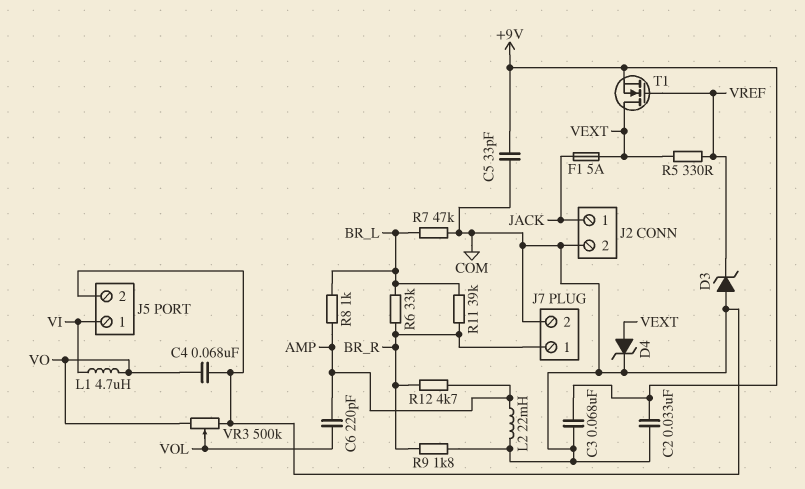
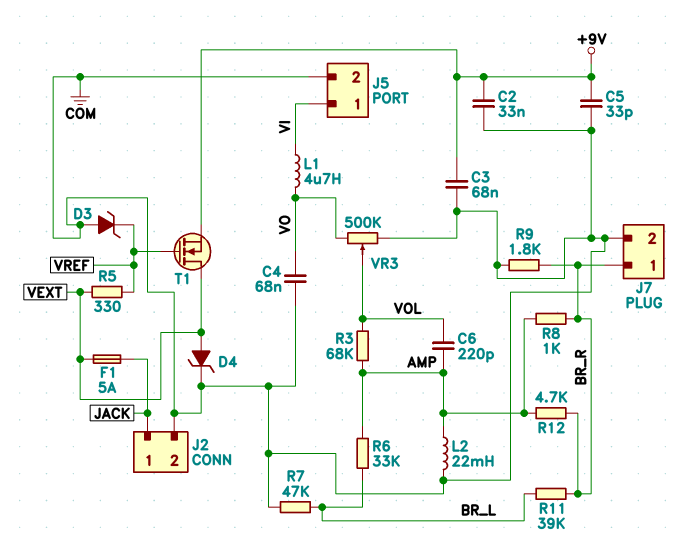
R3: none -> 68k (AMP, VOL)
R6: 33k (BR_L, BR_R) -> 33k (AMP, BR_L)
R8: 1k (AMP, BR_L) -> 1k (AMP, BR_R)

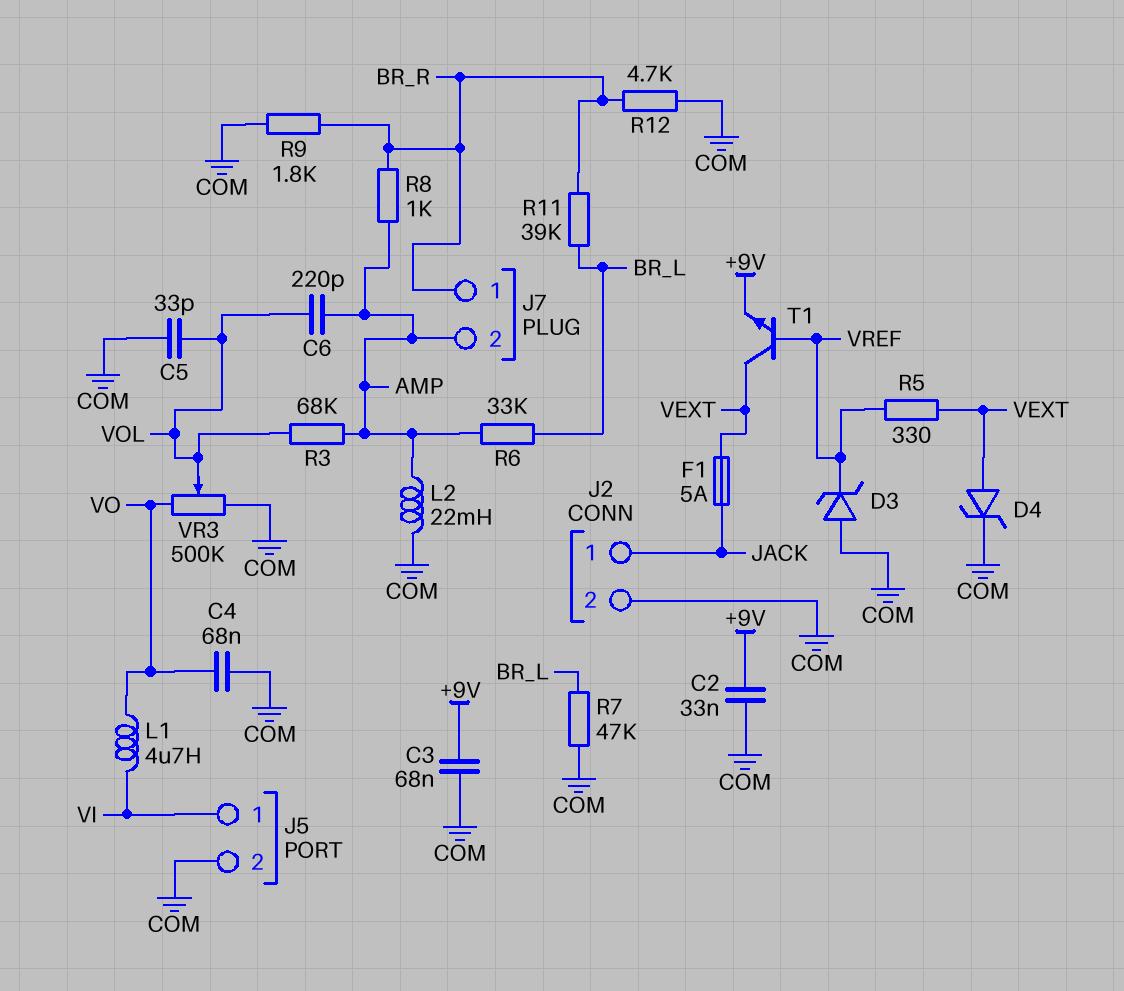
C5: 33pF (+9V, COM) -> 33pF (COM, VOL)
J7 pin 2: COM -> AMP
R12: 4.7k (AMP, BR_R) -> 4.7k (BR_R, COM)
T1: NMOS (G VREF, D VEXT, S +9V) -> NPN (B VREF, C VEXT, E +9V)

